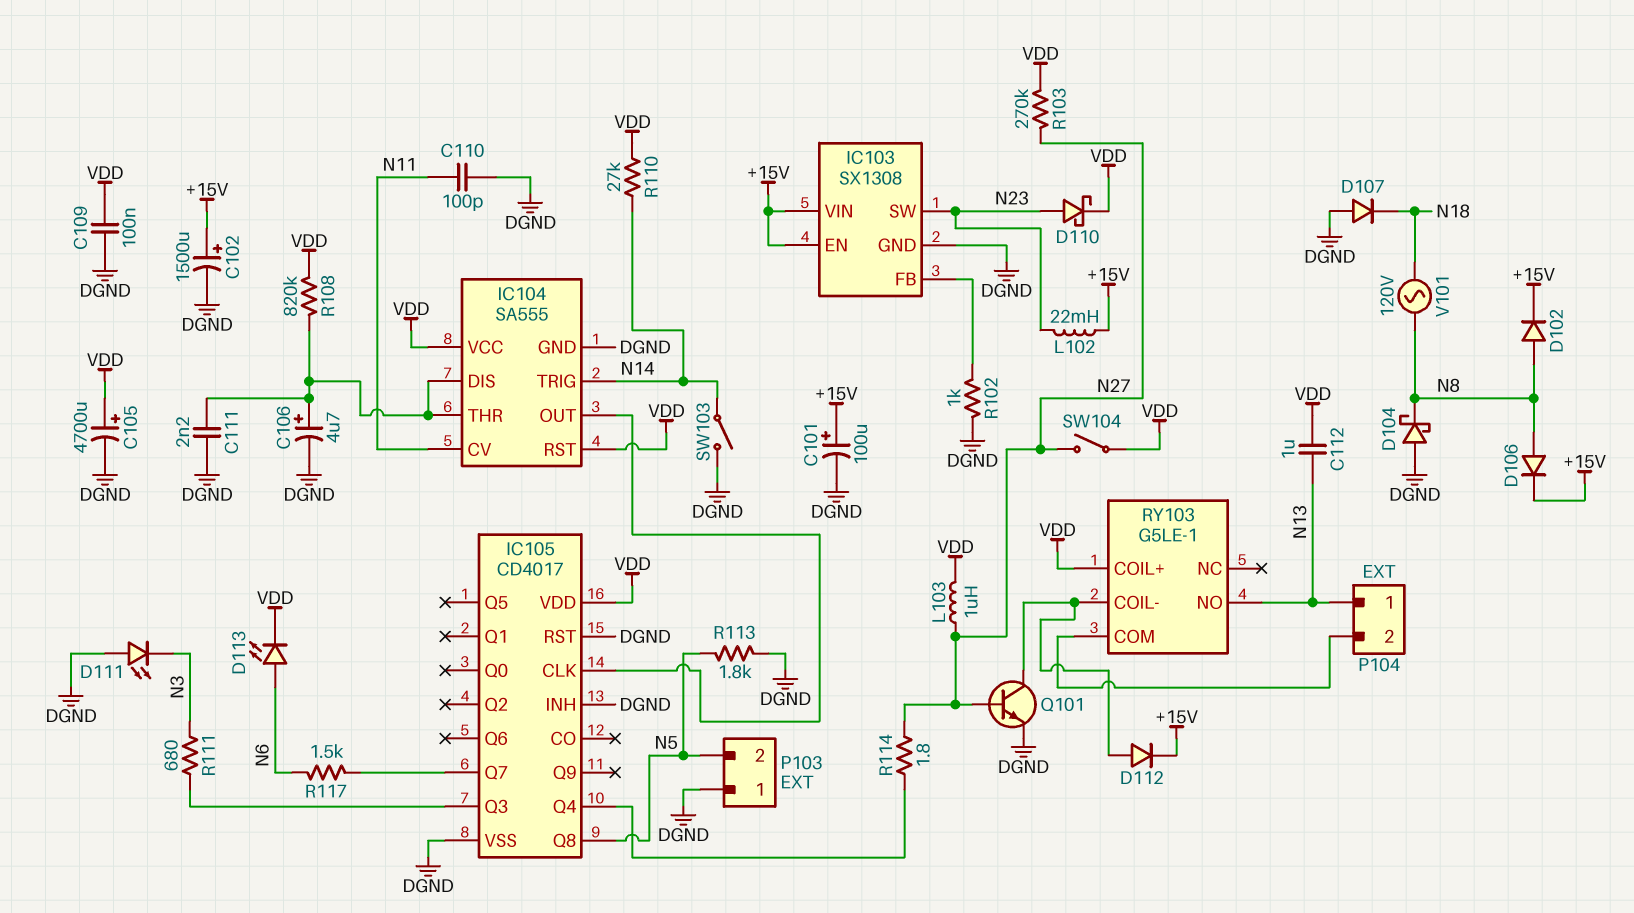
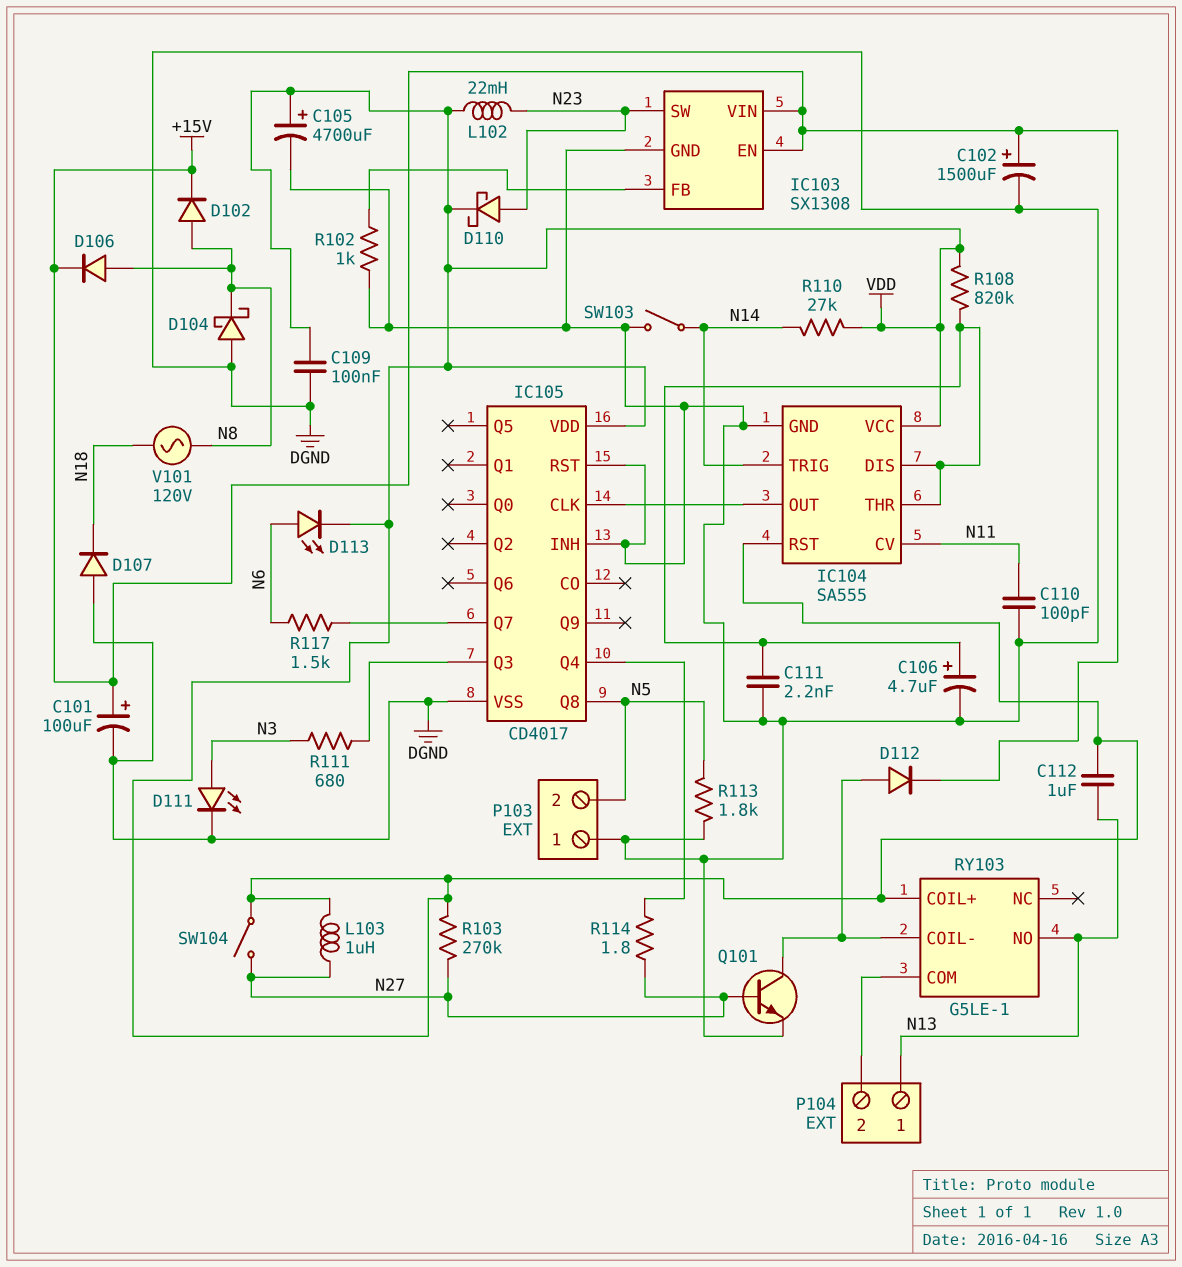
D111: LED (A DGND, K N3) -> LED (A N3, K DGND)
L102: 22mH (+15V, N23) -> 22mH (N23, VDD)

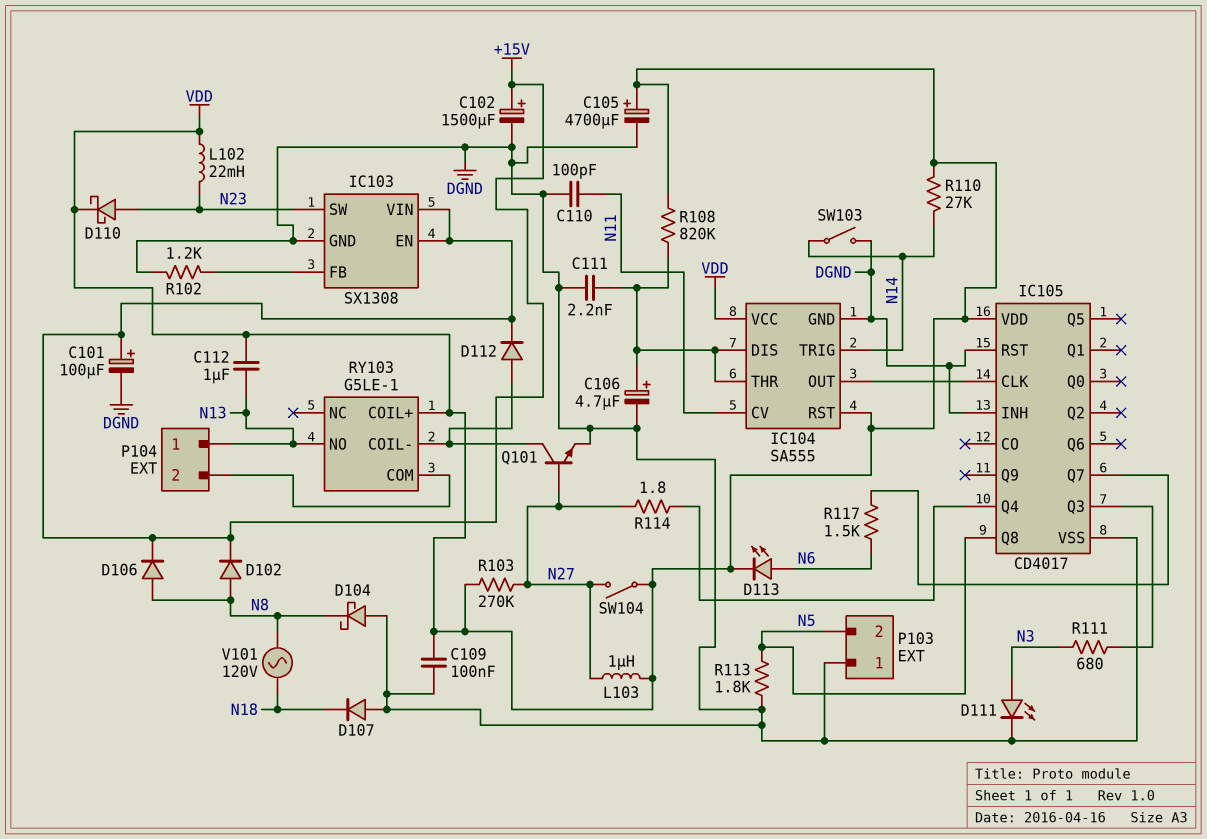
R102: 1k (DGND, IC103/FB) -> 1.2k (DGND, IC103/FB)

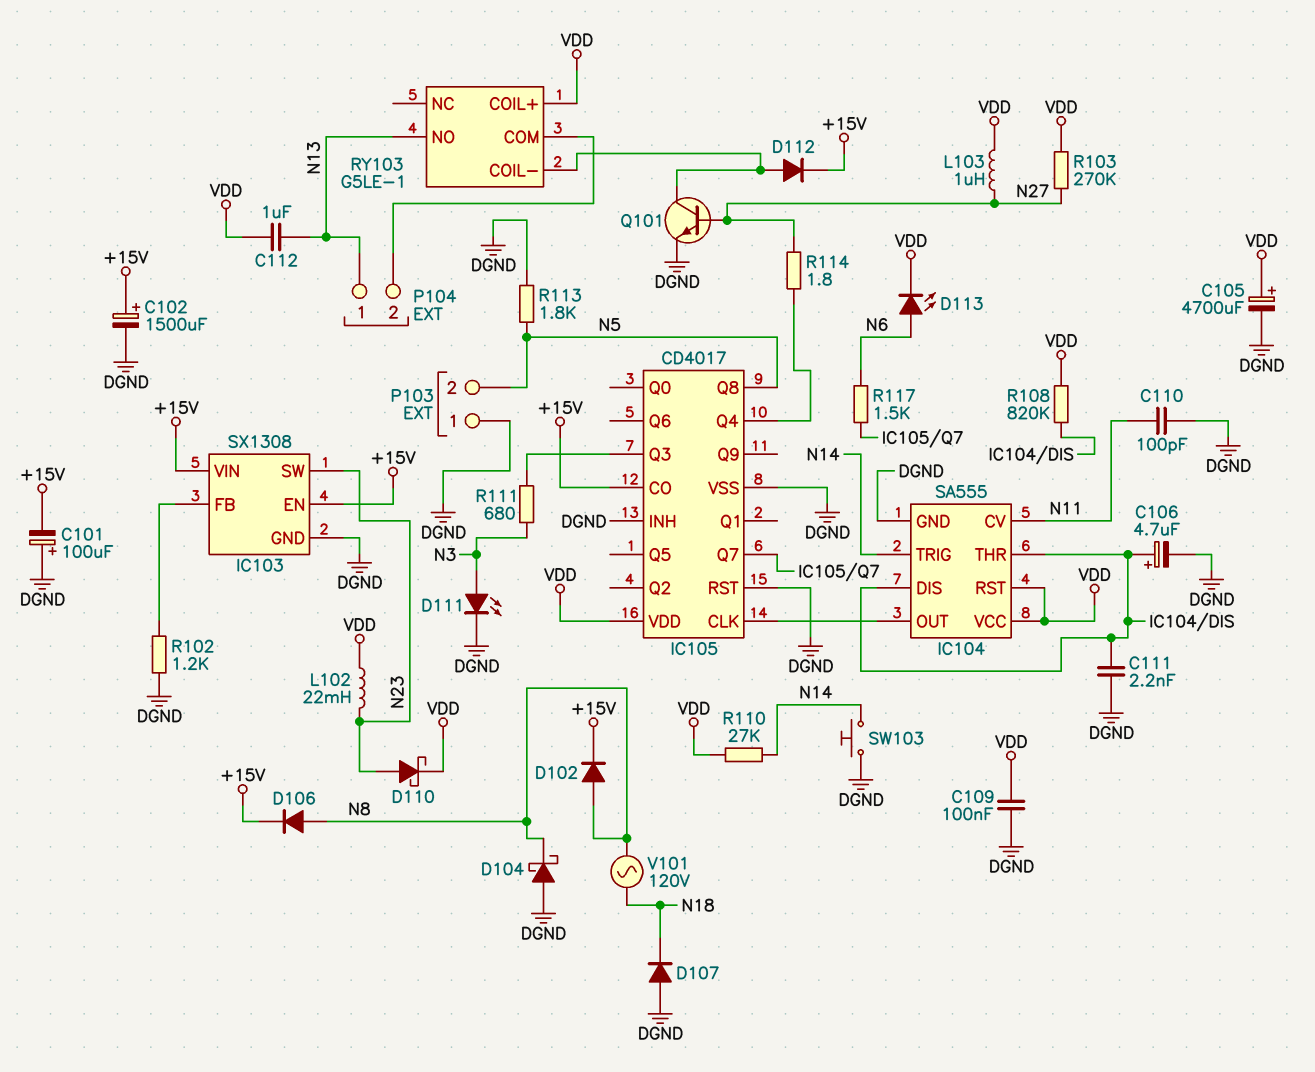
C101: 100uF (plus +15V, minus DGND) -> 100uF (plus DGND, minus +15V)
IC105 pin CO: none -> +15V
SW103: switch (DGND, N14) -> button (DGND, N14)
SW104: switch (N27, VDD) -> none

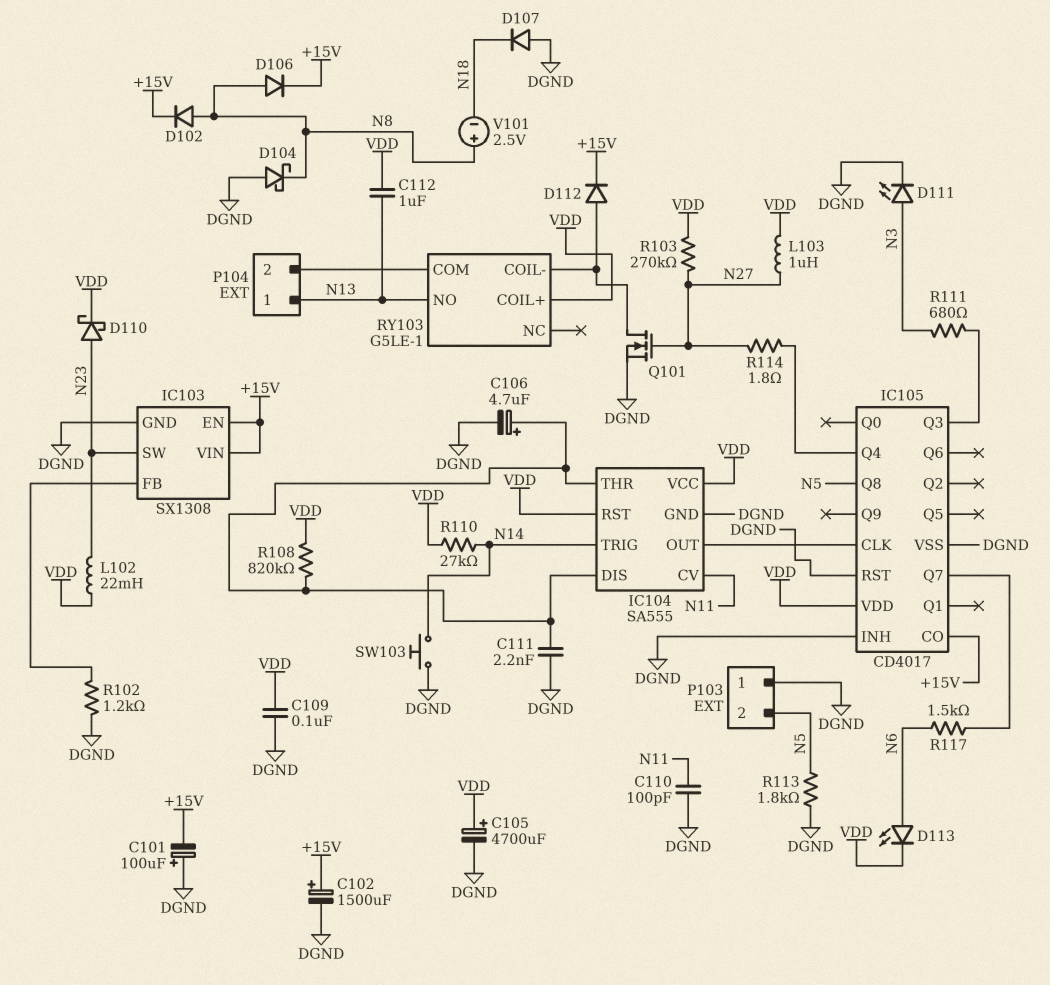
Q101: NPN (B N27, C RY103/COIL-, E DGND) -> NMOS (G N27, D RY103/COIL-, S DGND)
V101: AC 120V (N8, N18) -> 2.5V (plus N8, minus N18)

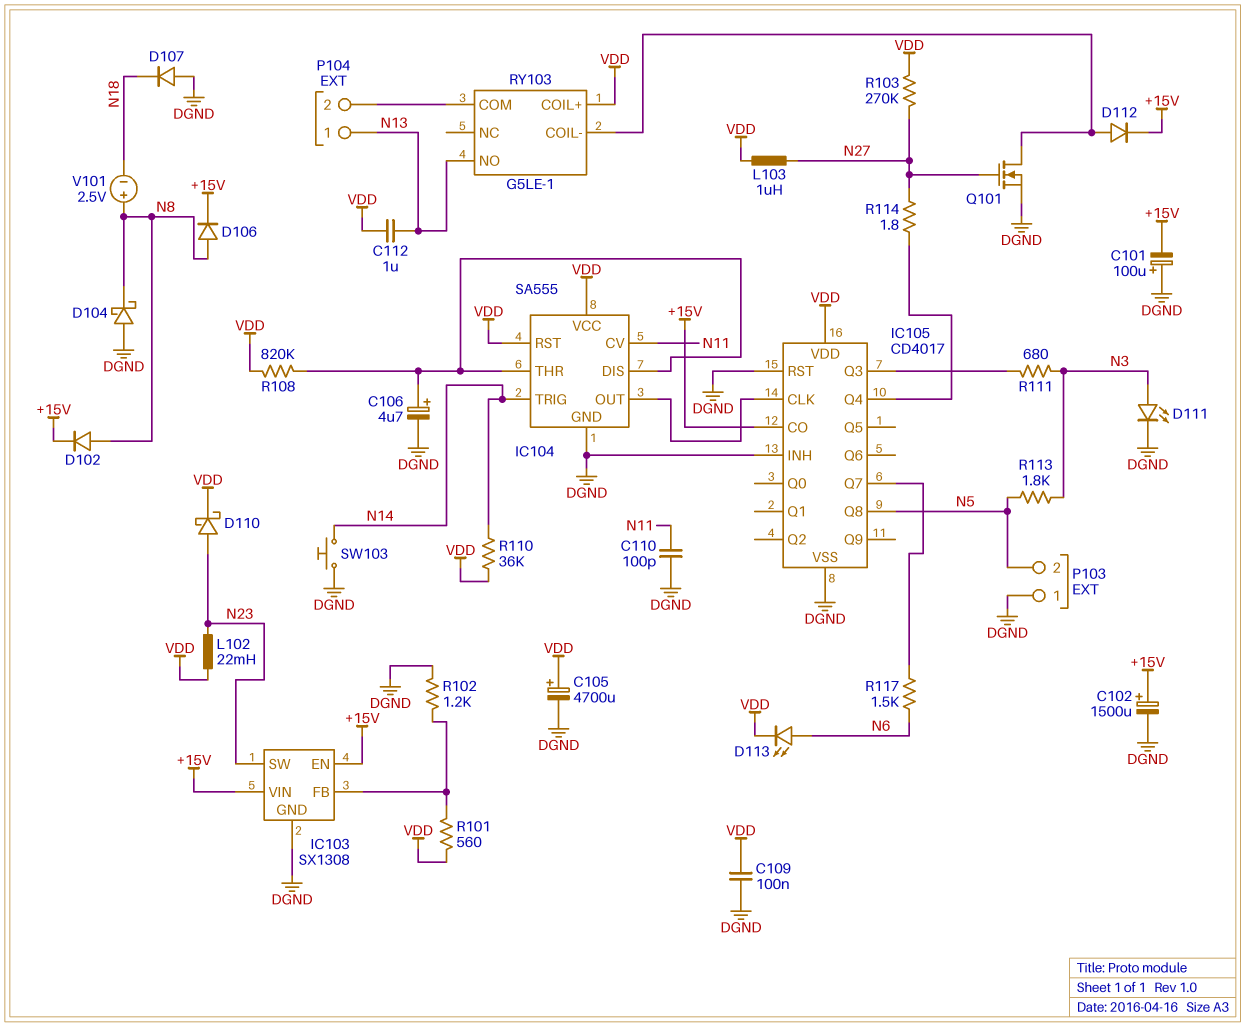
C111: 2.2nF (DGND, IC104/DIS) -> none
R101: none -> 560 (IC103/FB, VDD)
R110: 27k (N14, VDD) -> 36k (N14, VDD)
R113: 1.8k (DGND, N5) -> 1.8k (N3, N5)

